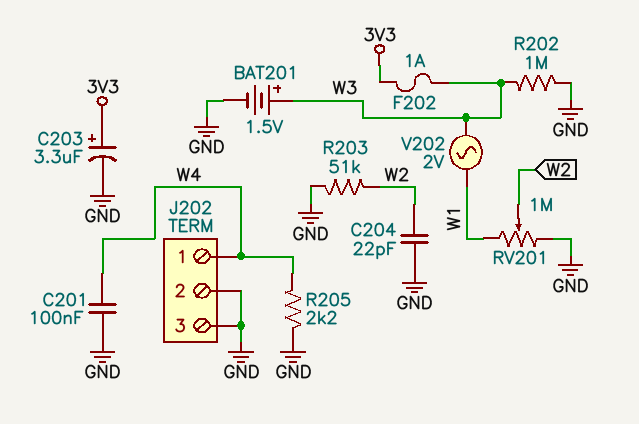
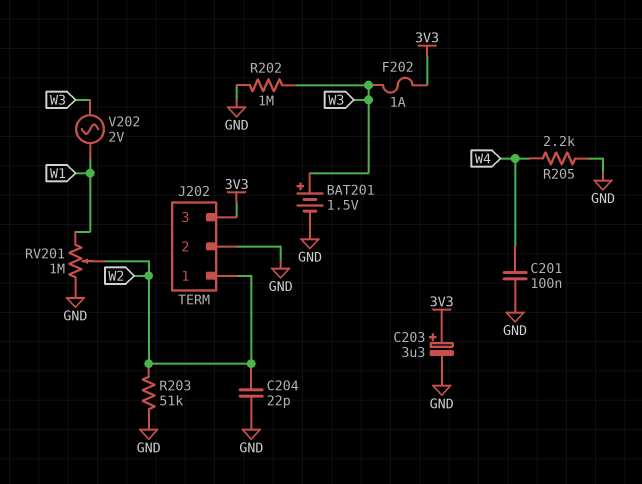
J202 pin 1: W4 -> W2
J202 pin 3: GND -> 3V3

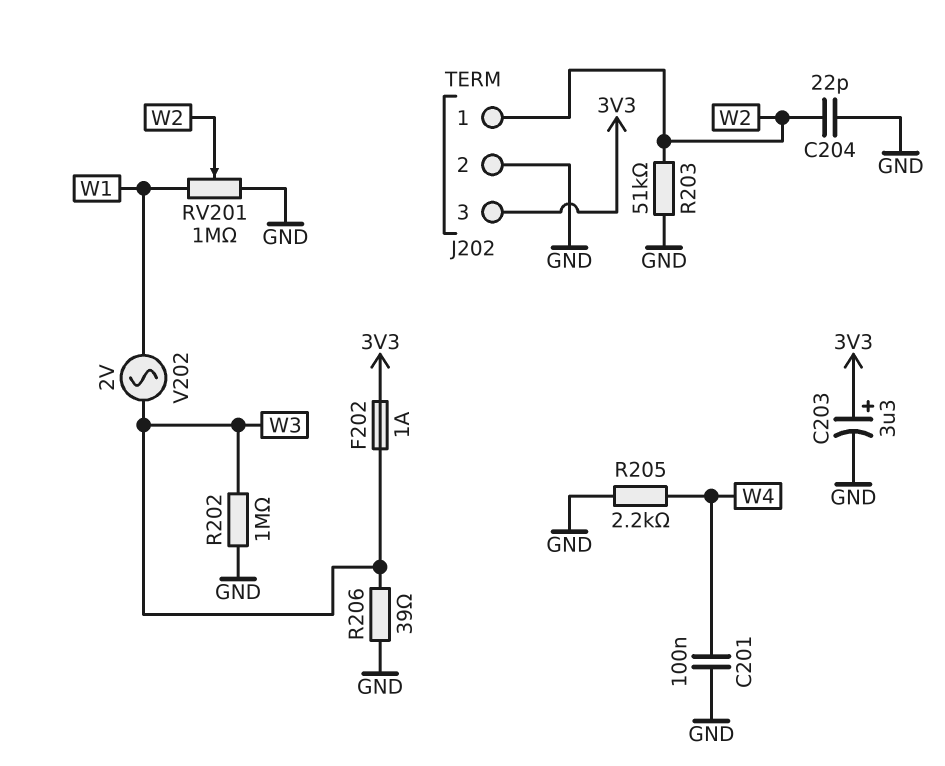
BAT201: 1.5V (plus W3, minus GND) -> none
R206: none -> 39 (GND, W3)

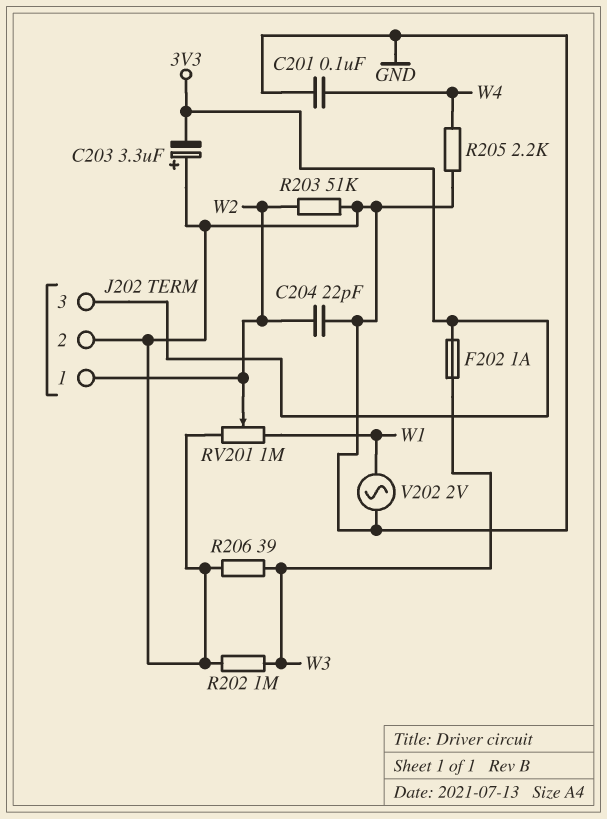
C203: 3.3uF (plus 3V3, minus GND) -> 3.3uF (plus GND, minus 3V3)
V202: AC 2V (W1, W3) -> AC 2V (GND, W1)

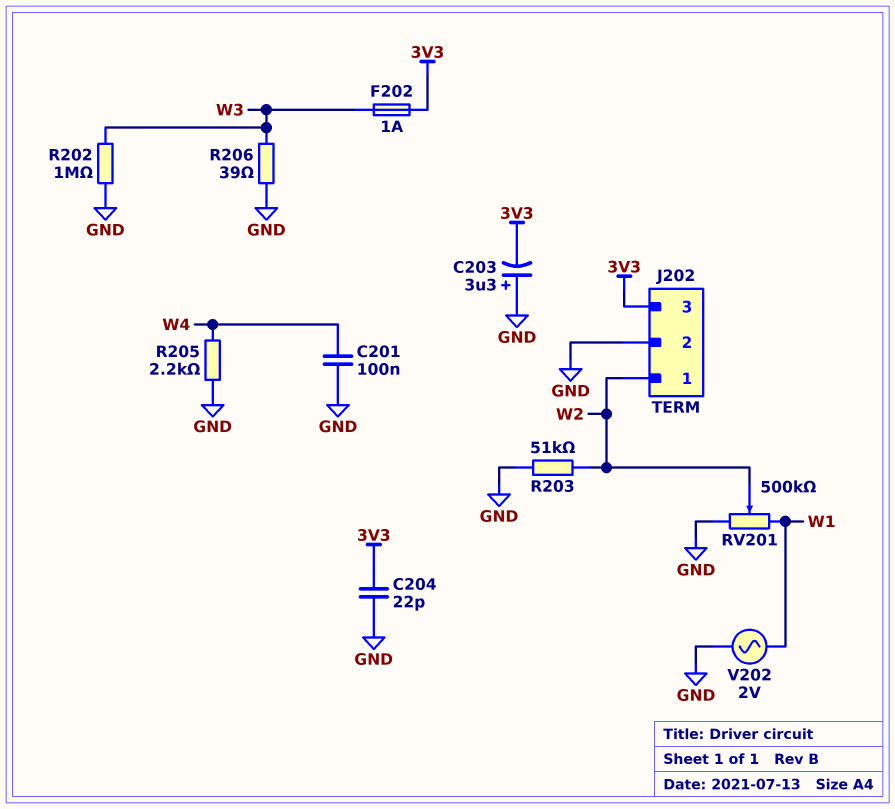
C204: 22pF (GND, W2) -> 22pF (3V3, GND)
RV201: 1M (GND, W1, wiper W2) -> 500k (GND, W1, wiper W2)

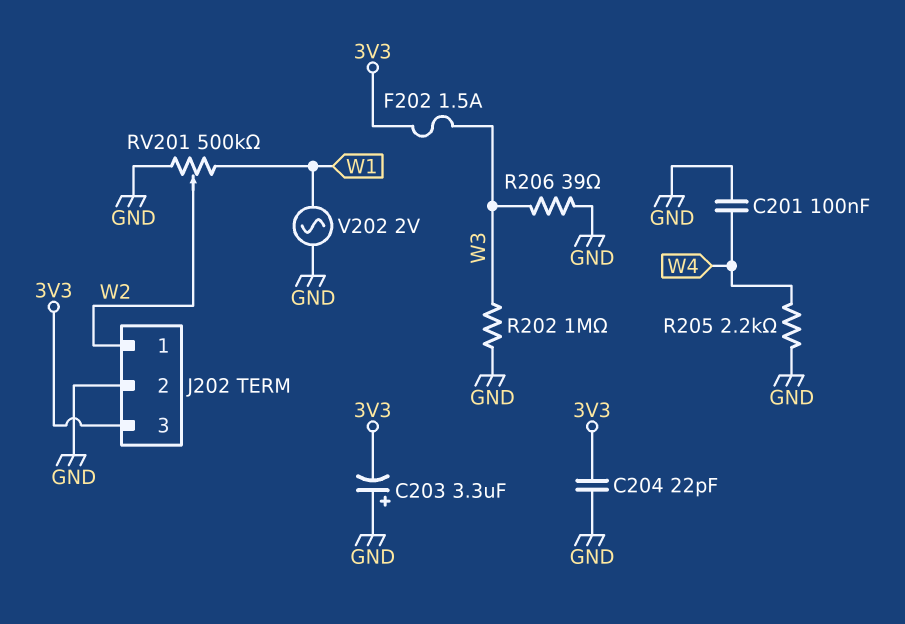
F202: 1A (3V3, W3) -> 1.5A (3V3, W3)
R203: 51k (GND, W2) -> none

